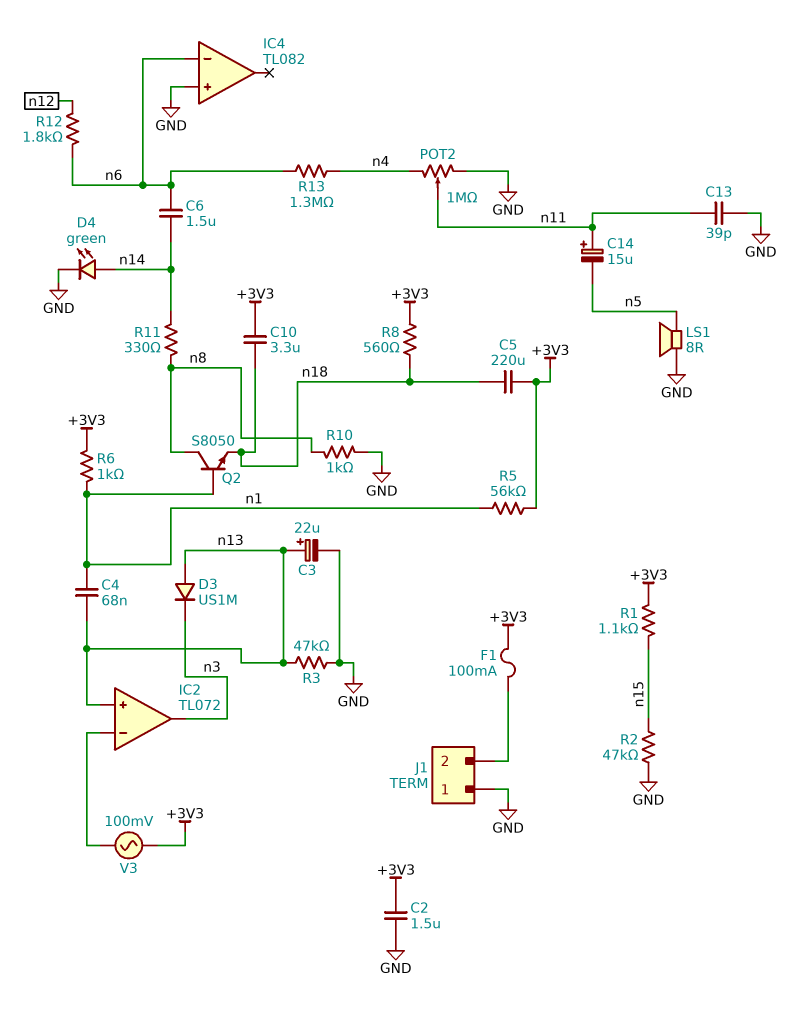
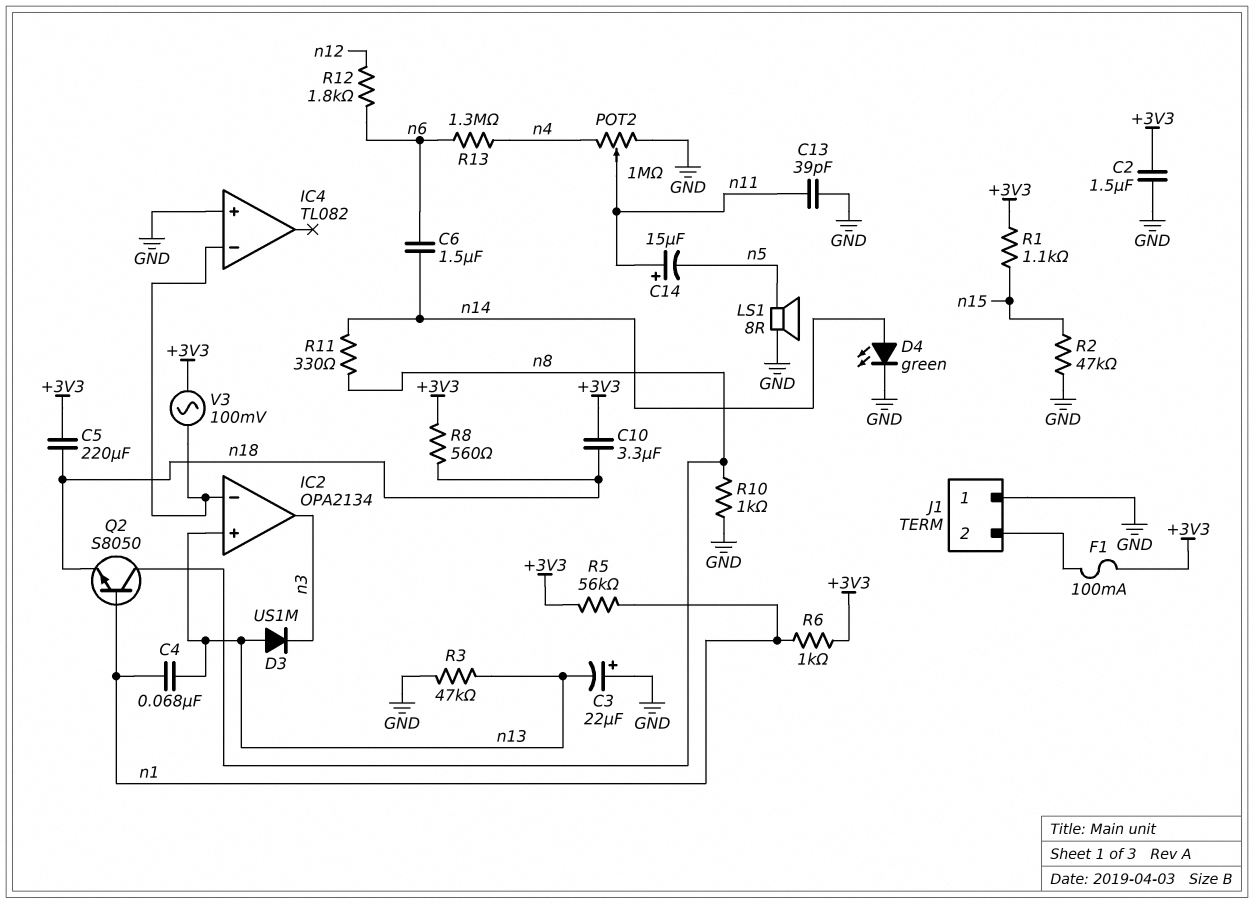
C3: 22uF (plus n13, minus GND) -> 22uF (plus GND, minus n13)
IC2: TL072 -> OPA2134
IC4 pin in-: n6 -> IC2/in-

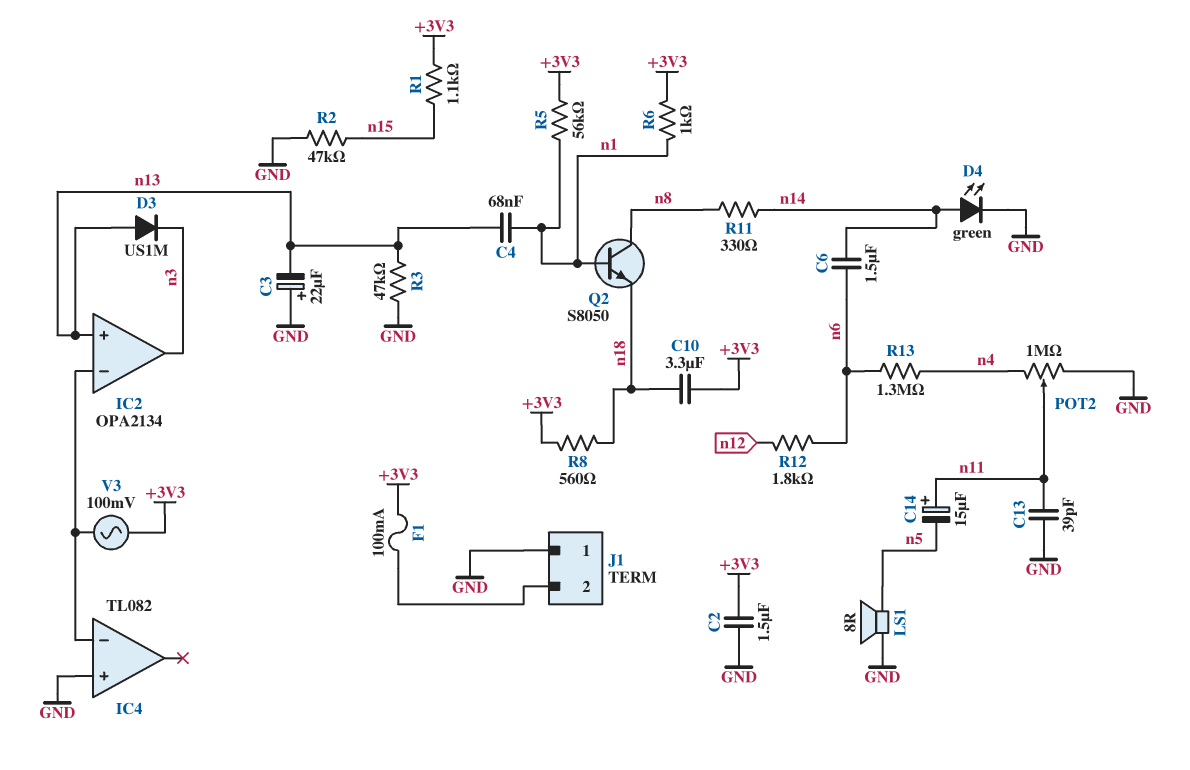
C5: 220uF (+3V3, n18) -> none
R10: 1k (GND, n8) -> none

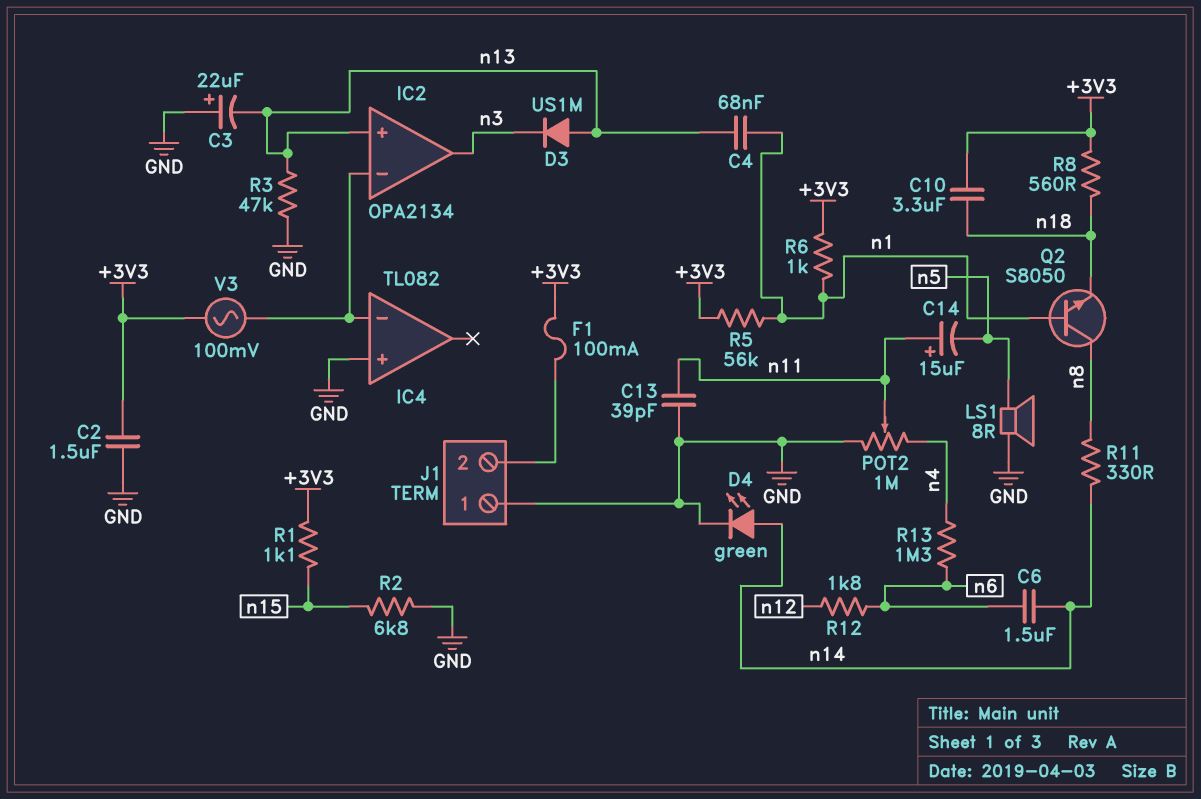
R2: 47k (GND, n15) -> 6.8k (GND, n15)

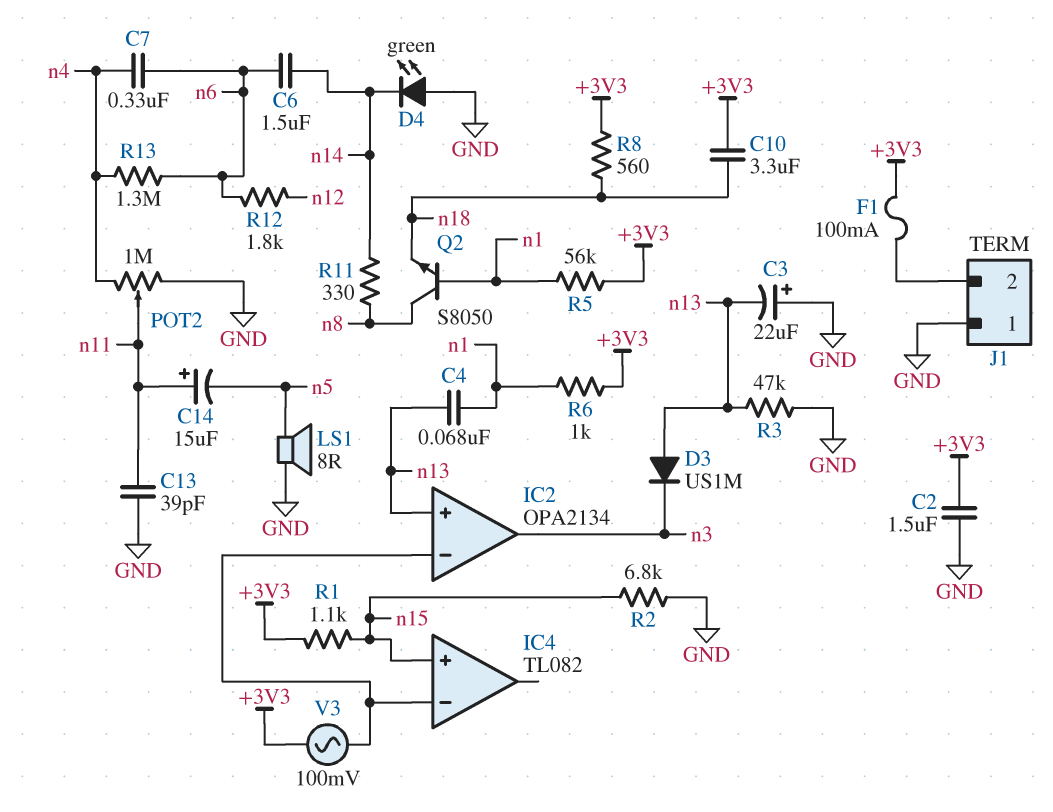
C7: none -> 330nF (n4, n6)
D4: LED green (A n14, K GND) -> LED green (A GND, K n14)
IC4 pin in+: GND -> n15

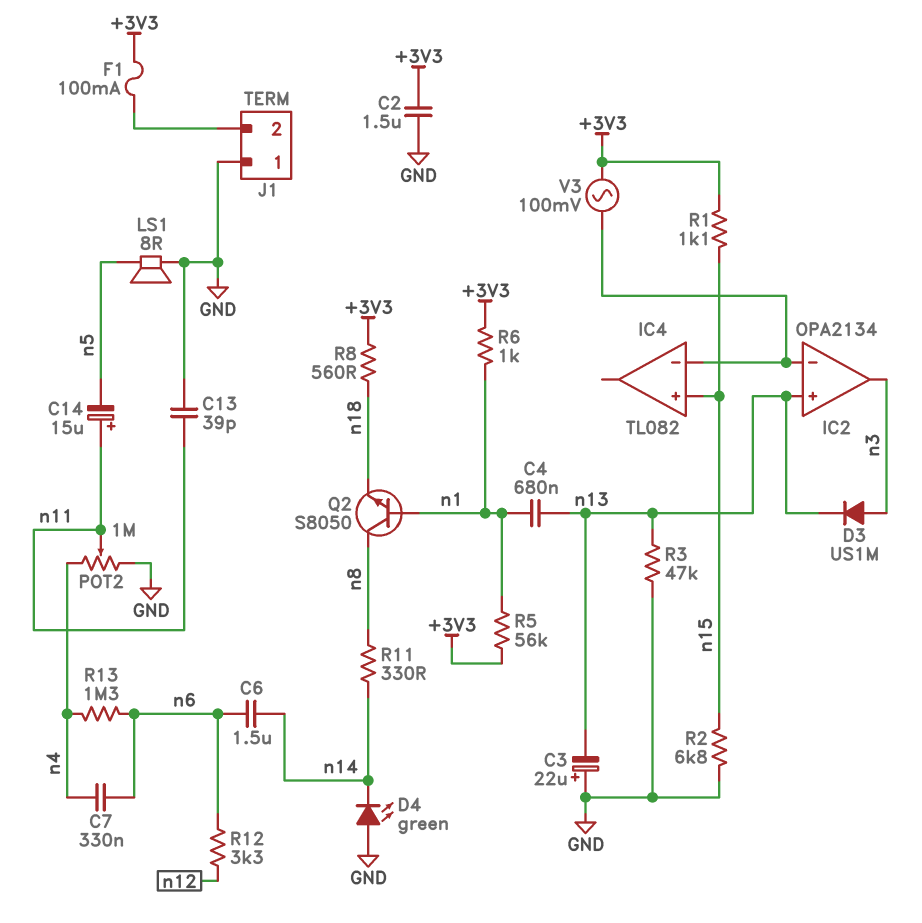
C4: 68nF (n1, n13) -> 680nF (n1, n13)
C10: 3.3uF (+3V3, n18) -> none
D3: diode US1M (A n13, K n3) -> diode US1M (A n3, K n13)
R12: 1.8k (n6, n12) -> 3.3k (n6, n12)

